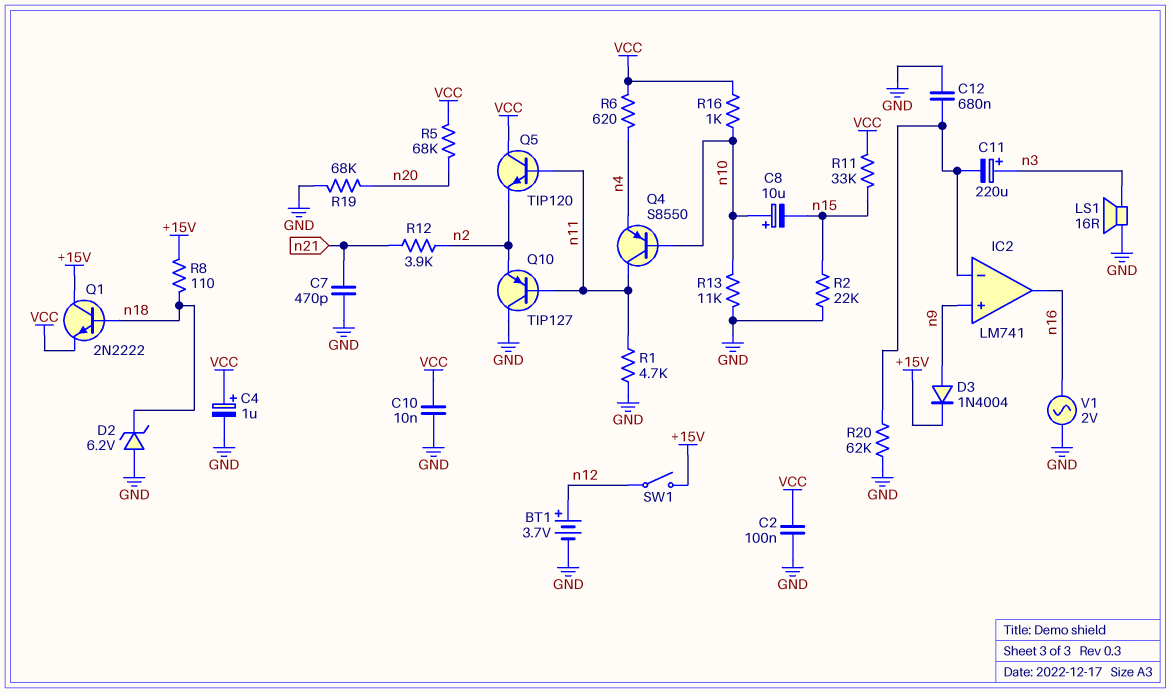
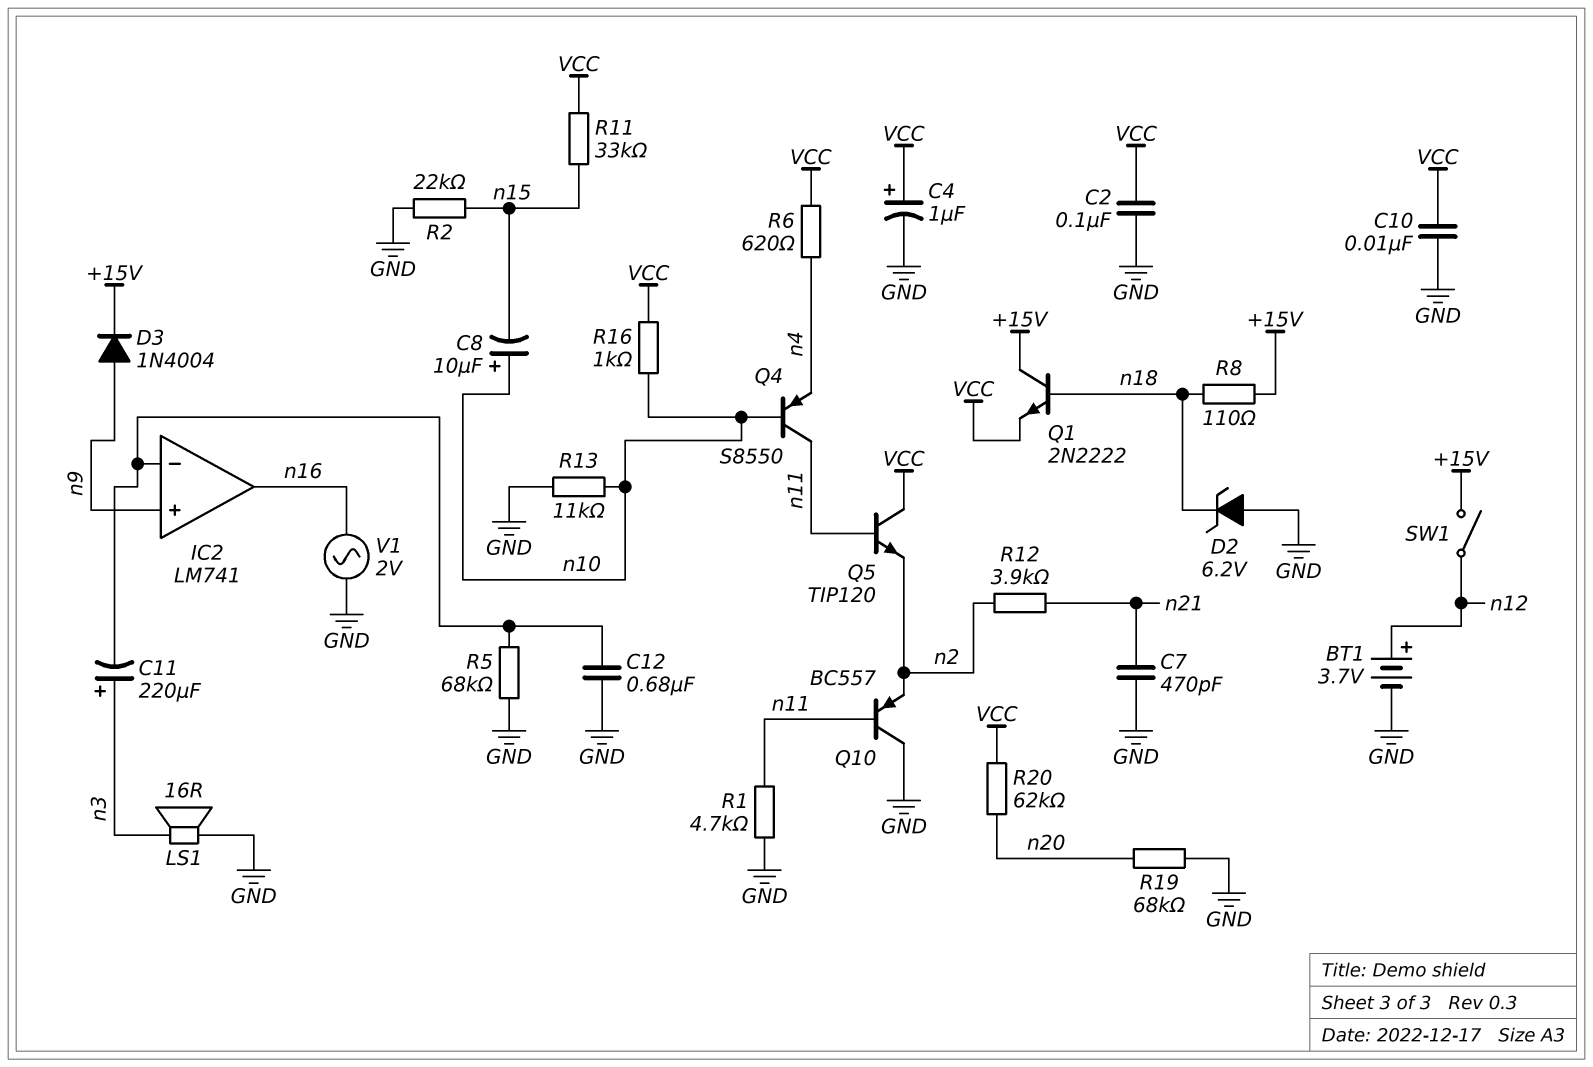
Q10: PNP TIP127 (B n11, C GND, E n2) -> PNP BC557 (B n11, C GND, E n2)
R5: 68k (VCC, n20) -> 68k (GND, IC2/in-)
R20: 62k (GND, IC2/in-) -> 62k (VCC, n20)

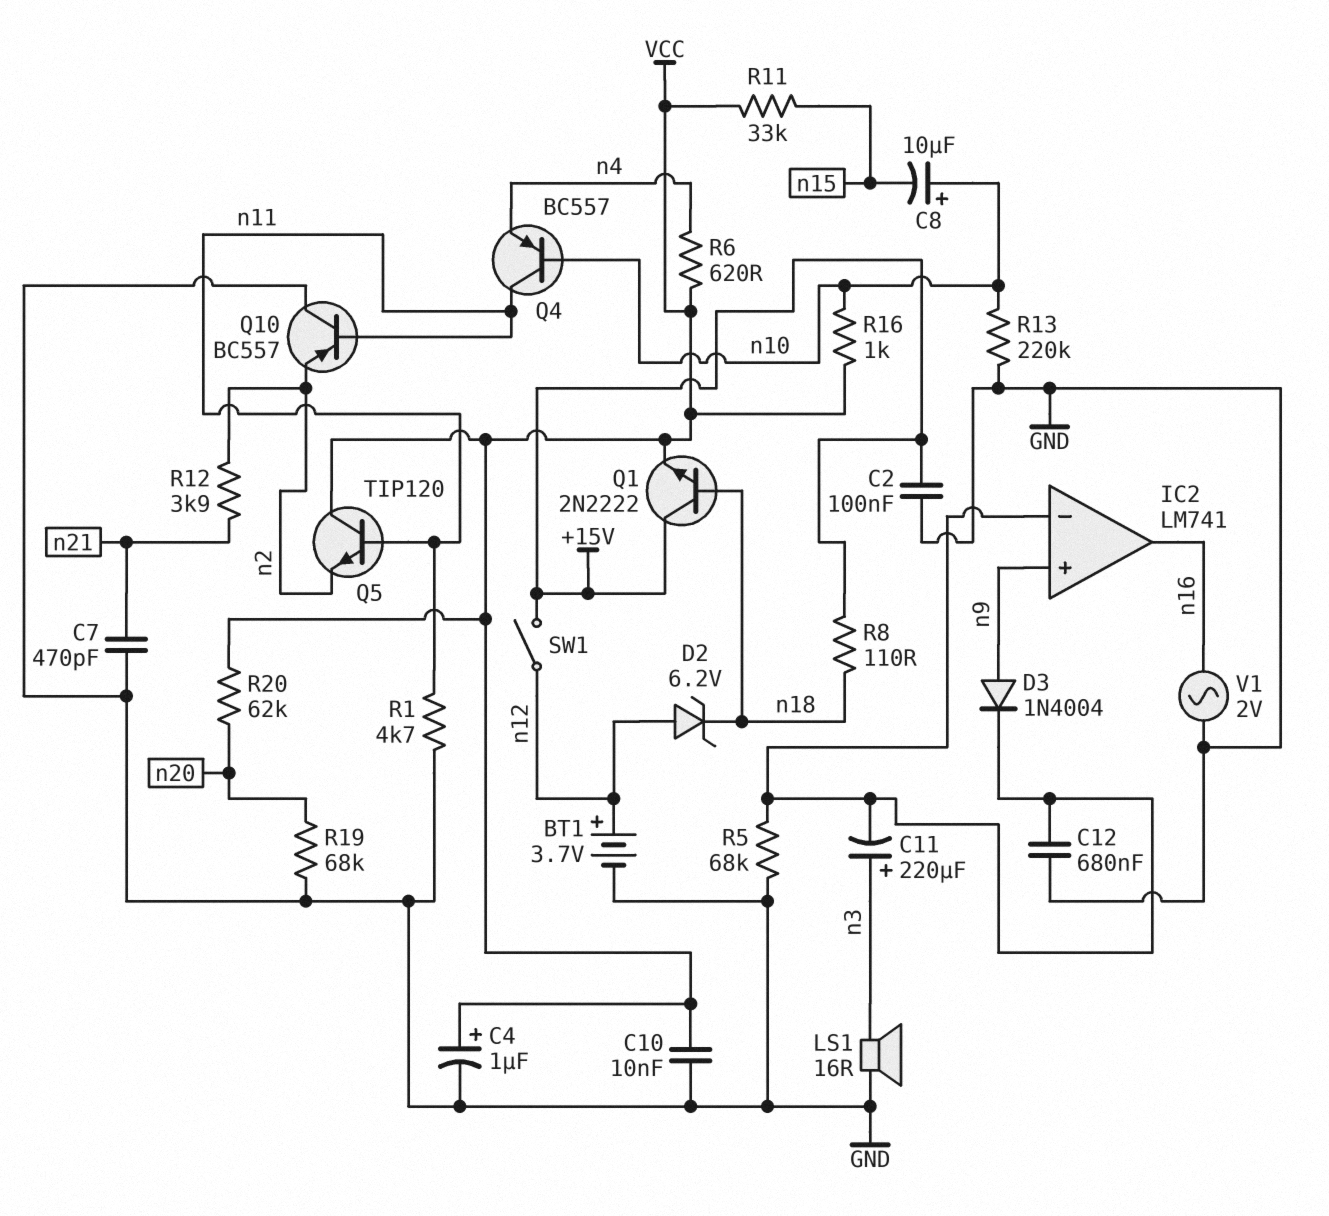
C2: 100nF (GND, VCC) -> 100nF (+15V, GND)
D2: zener 6.2V (A GND, K n18) -> zener 6.2V (A n12, K n18)
D3: diode 1N4004 (A n9, K +15V) -> diode 1N4004 (A n9, K IC2/in-)
Q4: PNP S8550 (B n10, C n11, E n4) -> PNP BC557 (B n10, C n11, E n4)
R2: 22k (GND, n15) -> none
R13: 11k (GND, n10) -> 220k (GND, n10)

